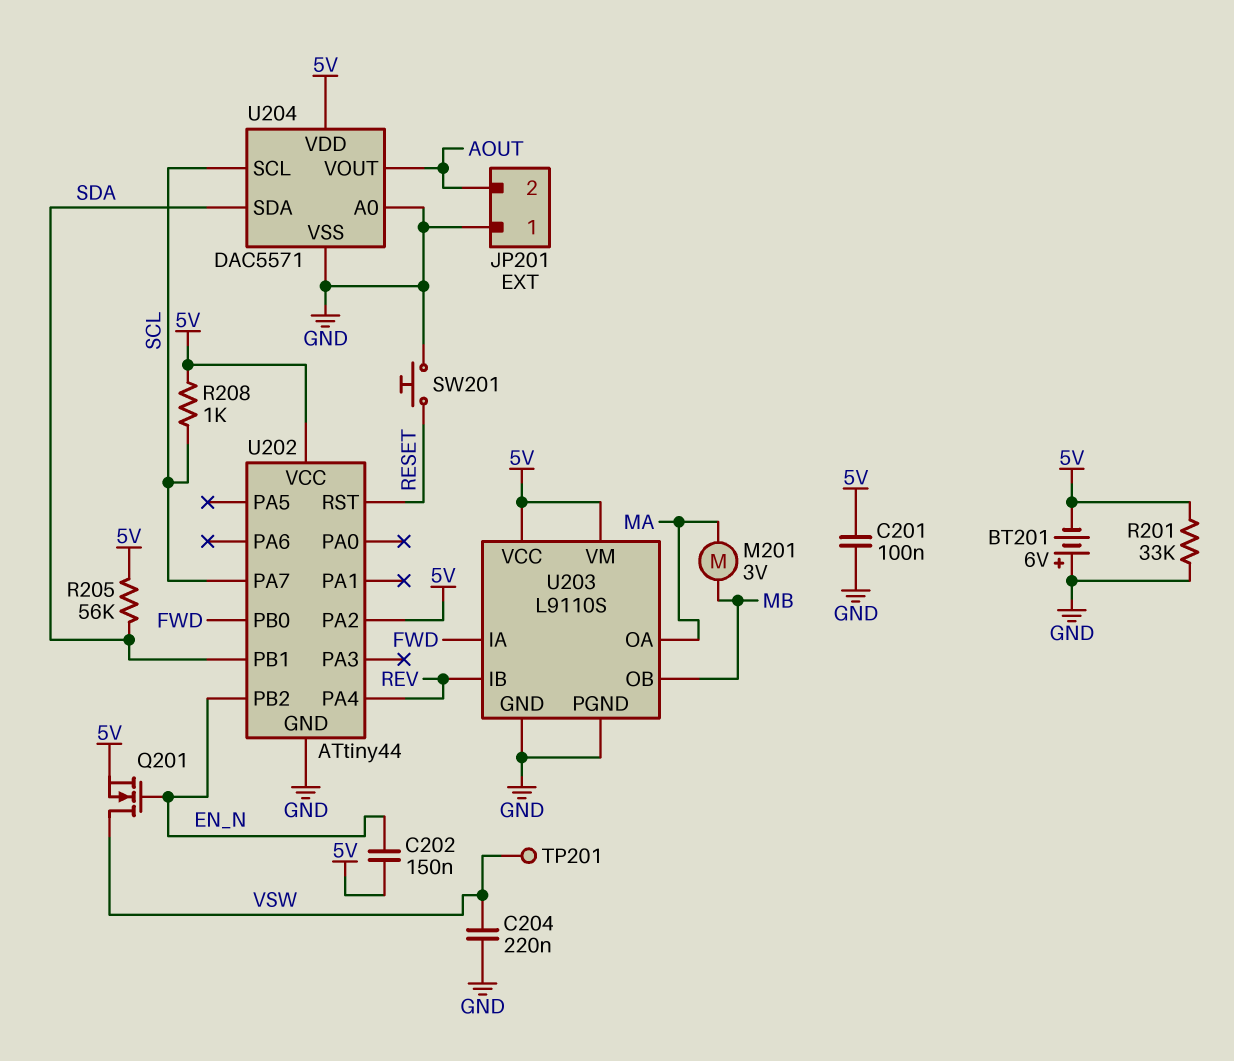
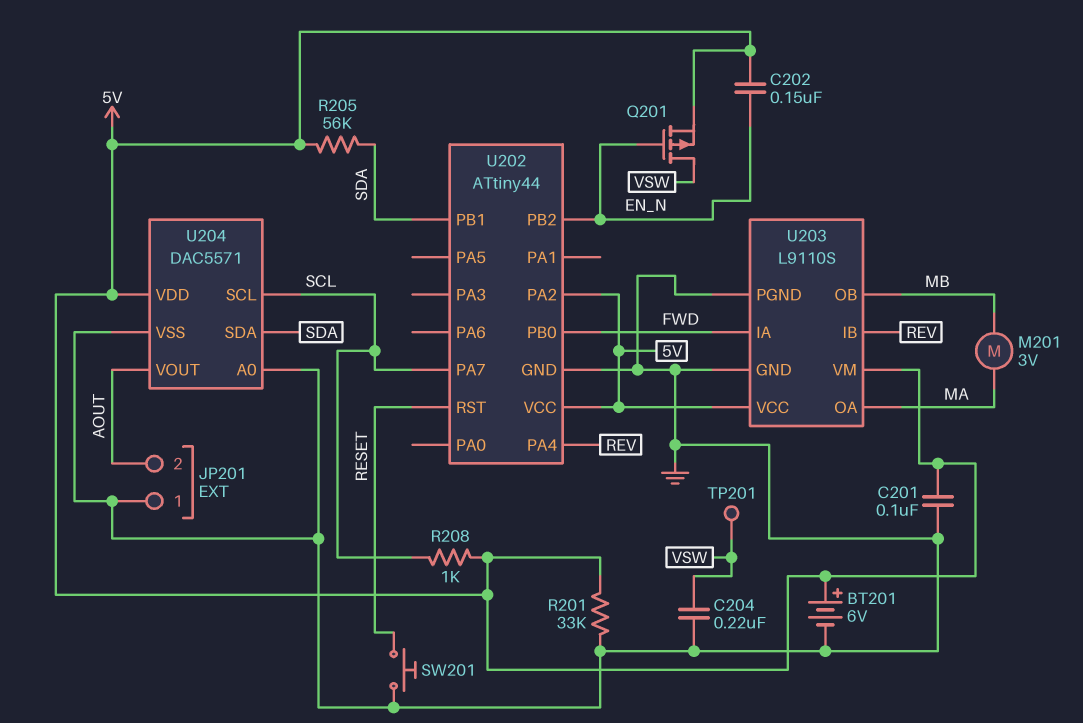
BT201: 6V (plus GND, minus 5V) -> 6V (plus 5V, minus GND)
Q201: NMOS (G EN_N, D VSW, S 5V) -> PMOS (G EN_N, D VSW, S 5V)

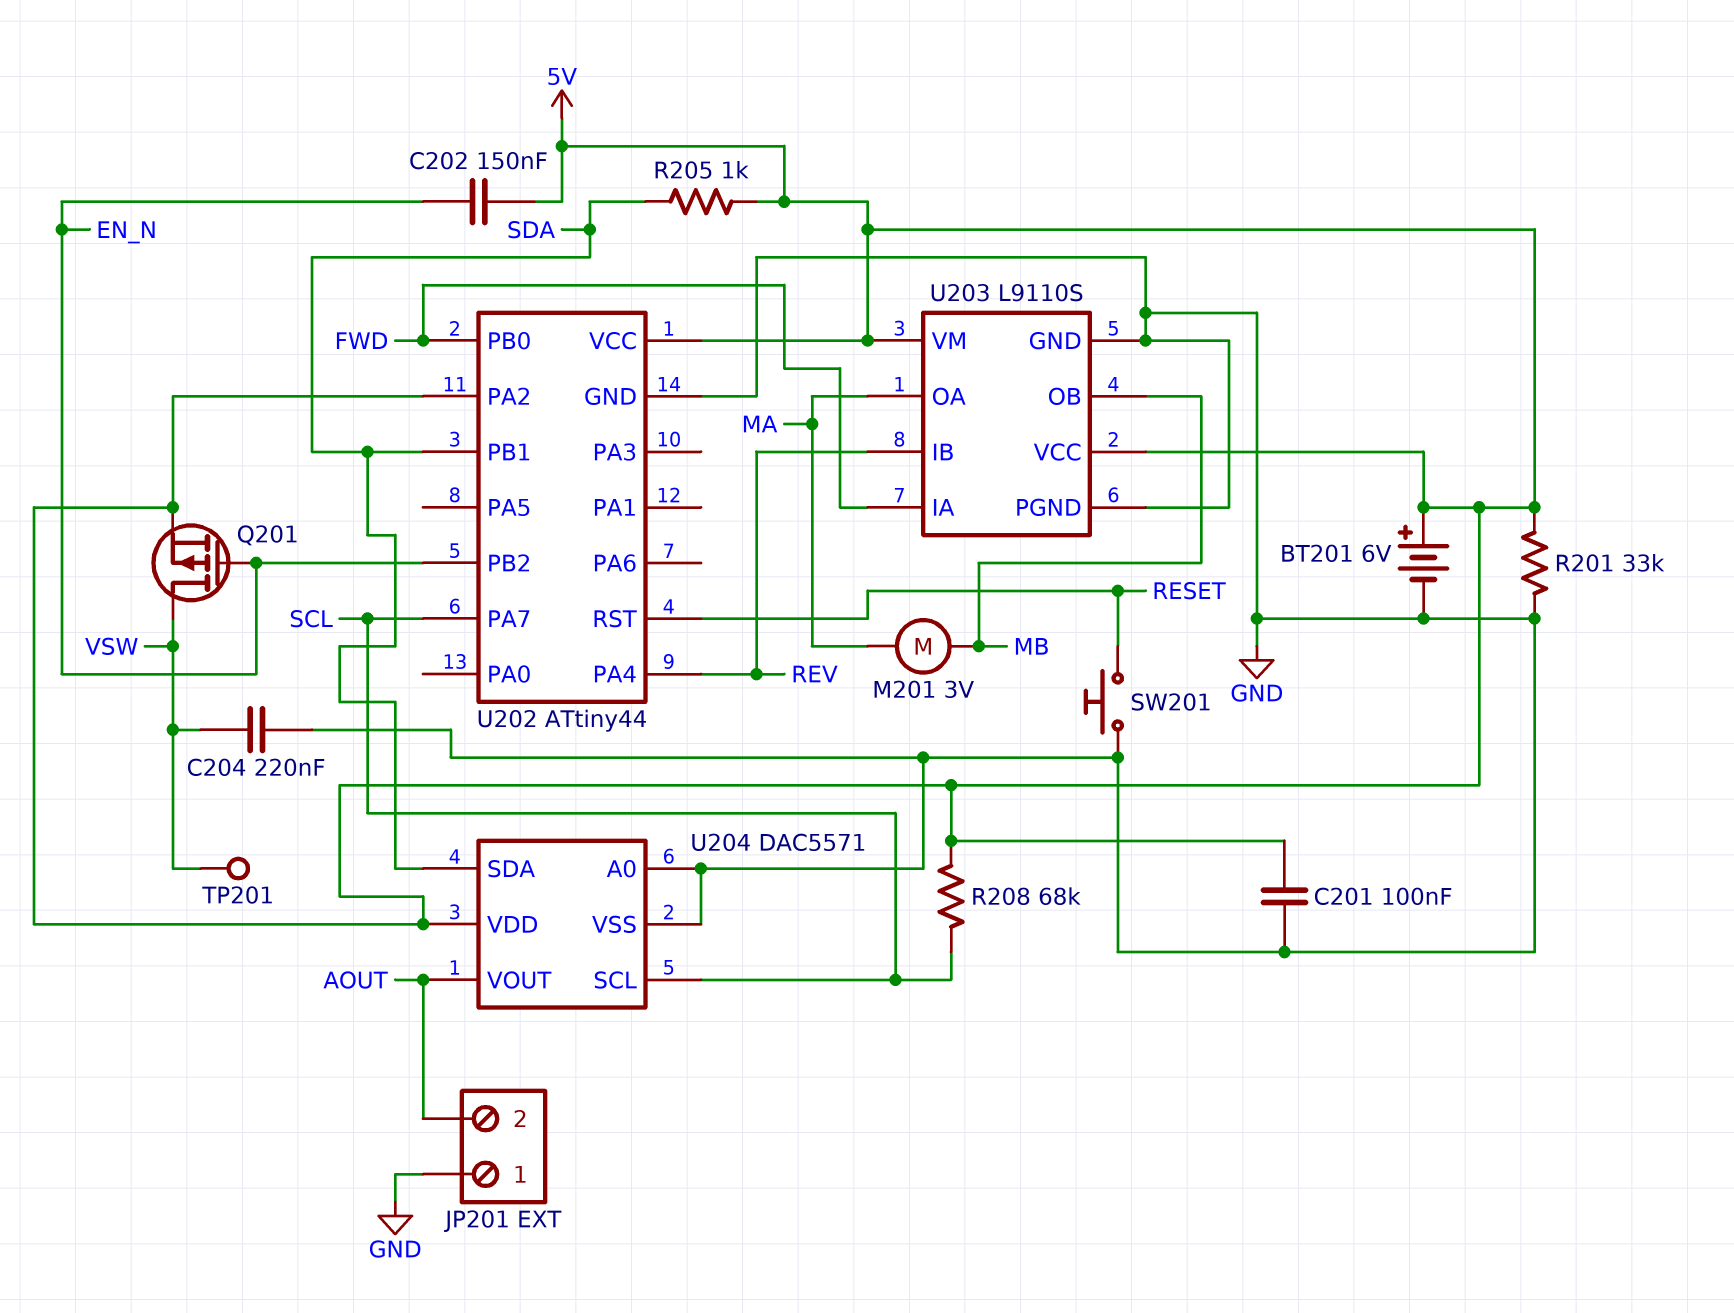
R205: 56k (5V, SDA) -> 1k (5V, SDA)
R208: 1k (5V, SCL) -> 68k (5V, SCL)

